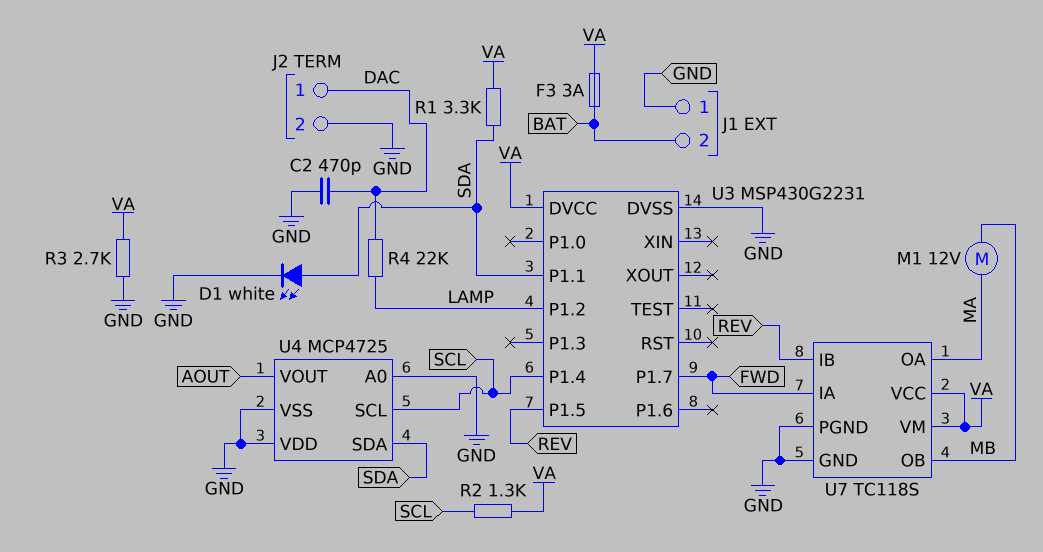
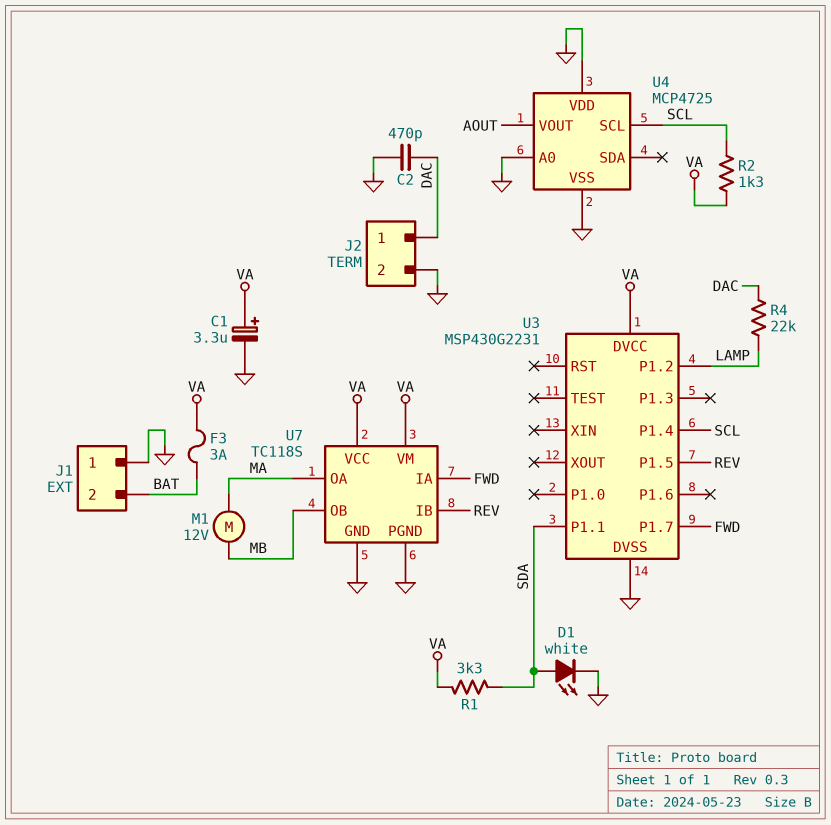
C1: none -> 3.3uF (plus VA, minus GND)
R3: 2.7k (GND, VA) -> none
U4 pin SDA: SDA -> none

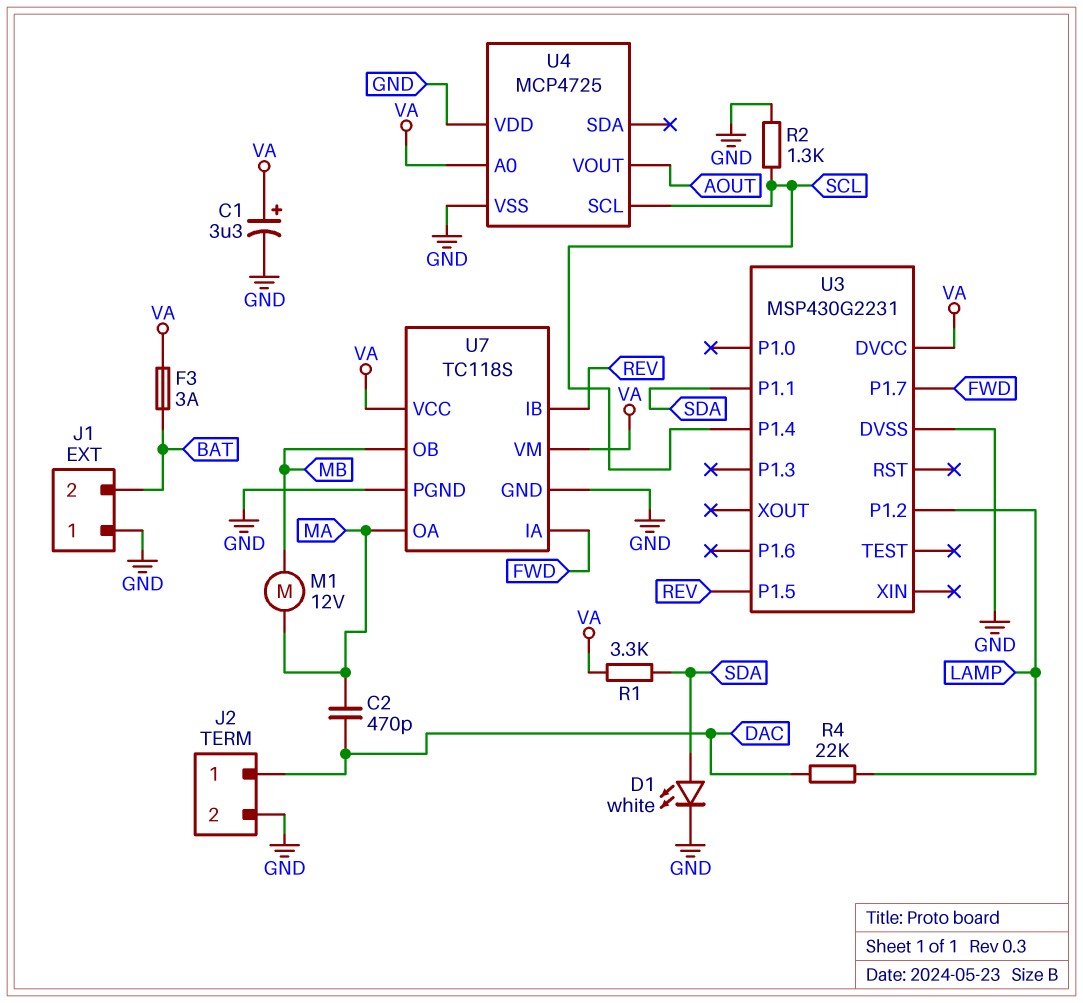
C2: 470pF (DAC, GND) -> 470pF (DAC, MA)
R2: 1.3k (SCL, VA) -> 1.3k (GND, SCL)
U4 pin A0: GND -> VA

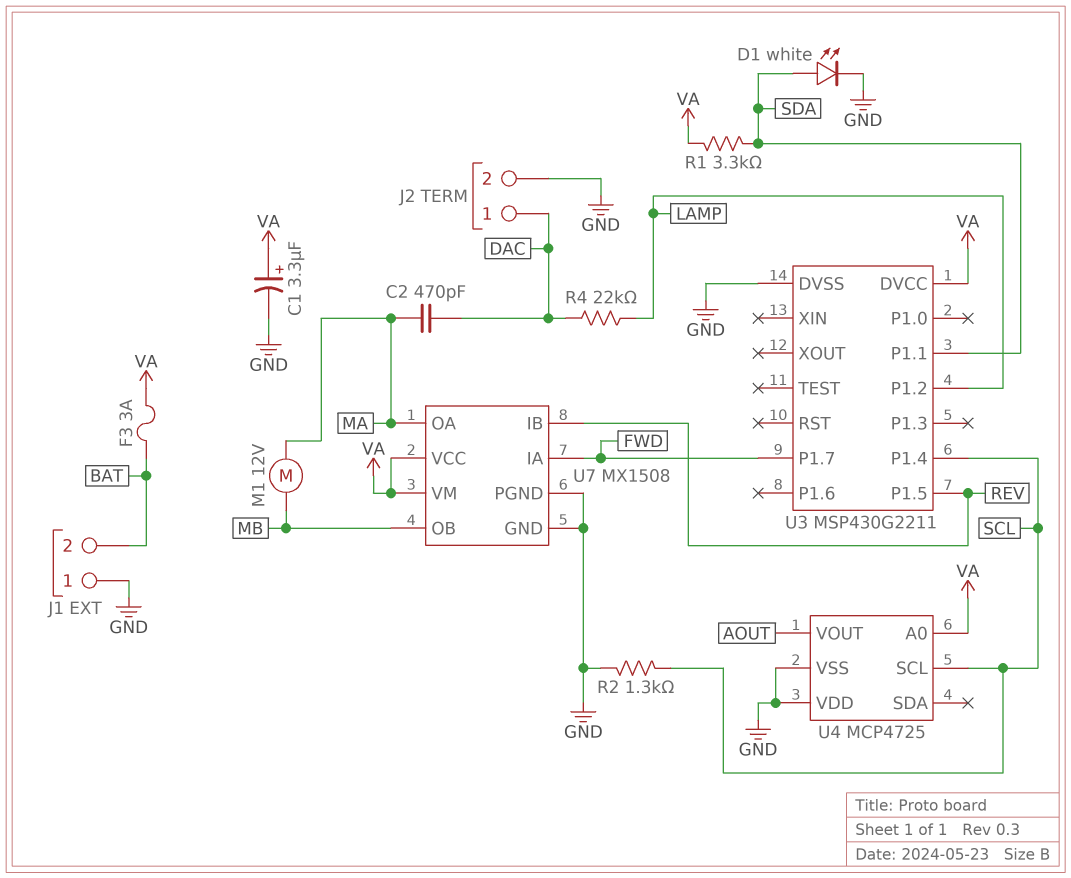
U3: MSP430G2231 -> MSP430G2211
U7: TC118S -> MX1508

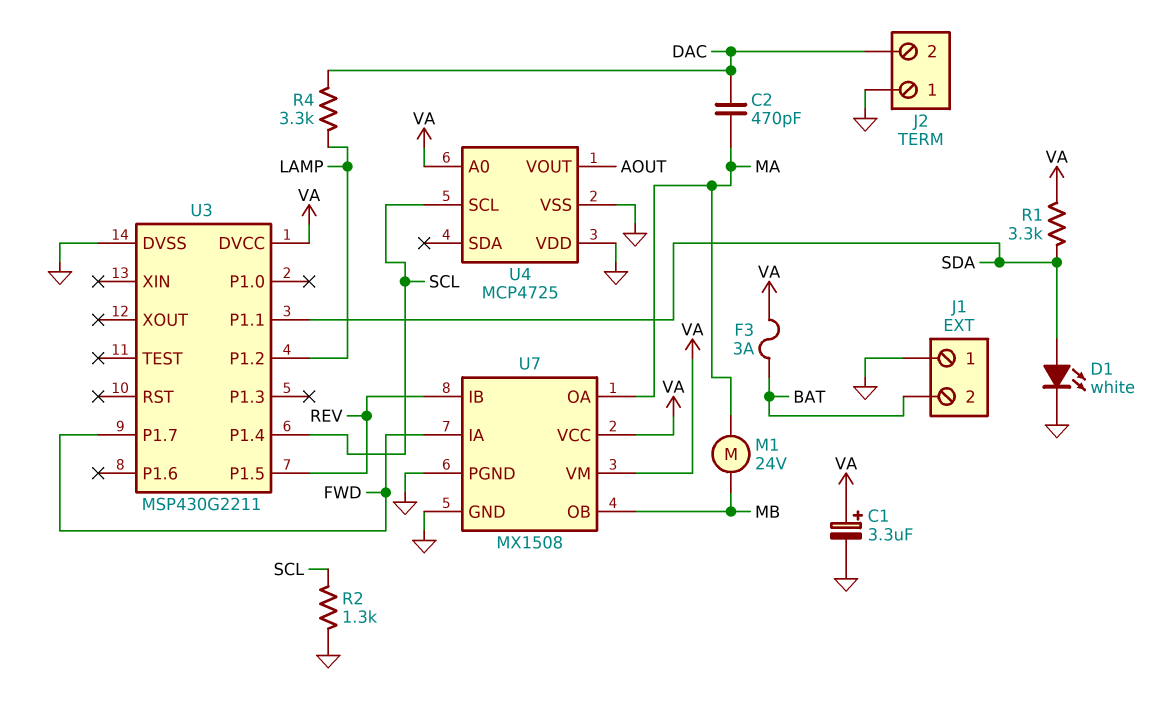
J2 pin 1: DAC -> GND
J2 pin 2: GND -> DAC
M1: motor 12V (MA, MB) -> motor 24V (MA, MB)
R4: 22k (DAC, LAMP) -> 3.3k (DAC, LAMP)

